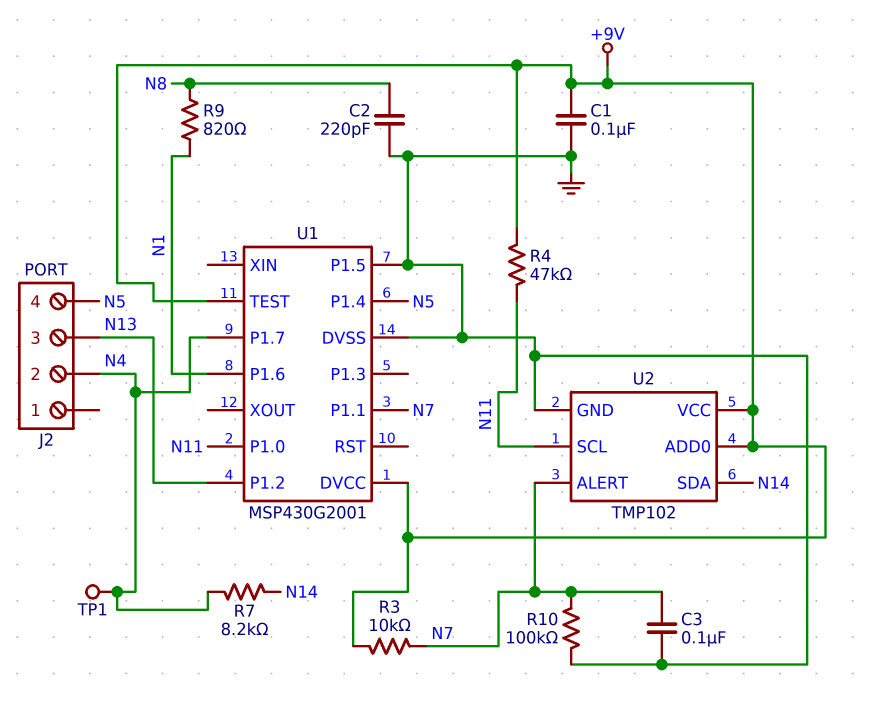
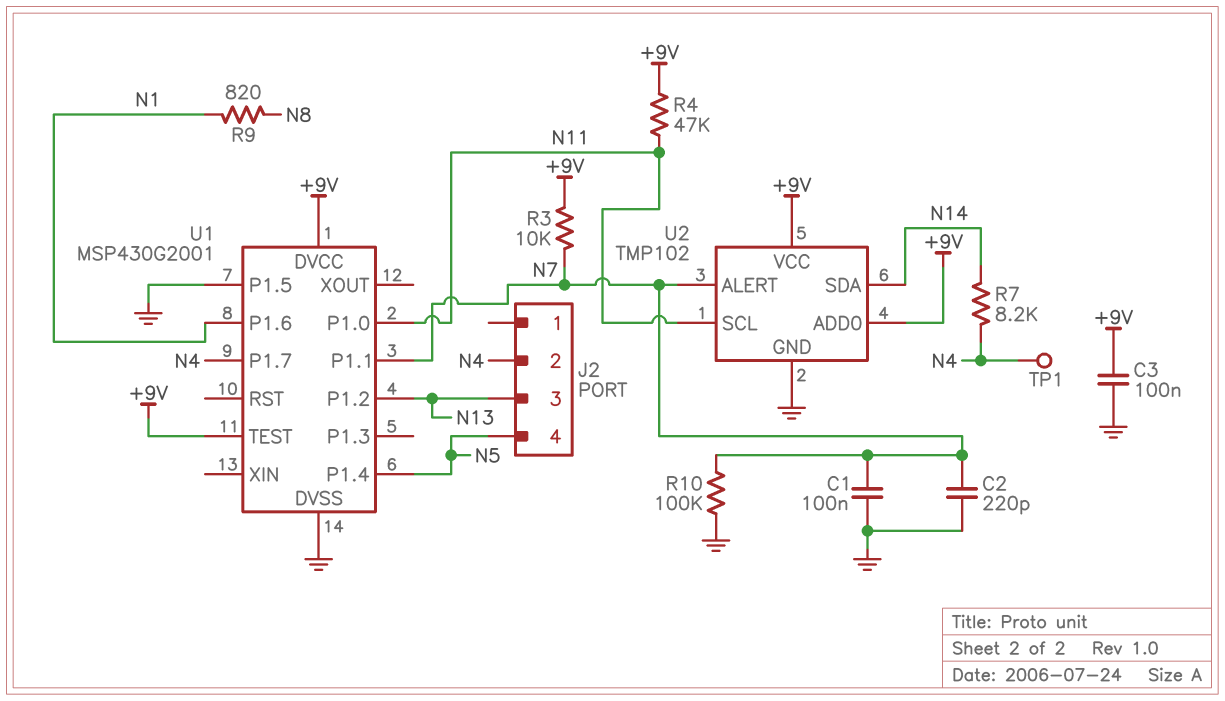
C1: 100nF (+9V, GND) -> 100nF (GND, N7)
C2: 220pF (GND, N8) -> 220pF (GND, N7)
C3: 100nF (GND, N7) -> 100nF (+9V, GND)

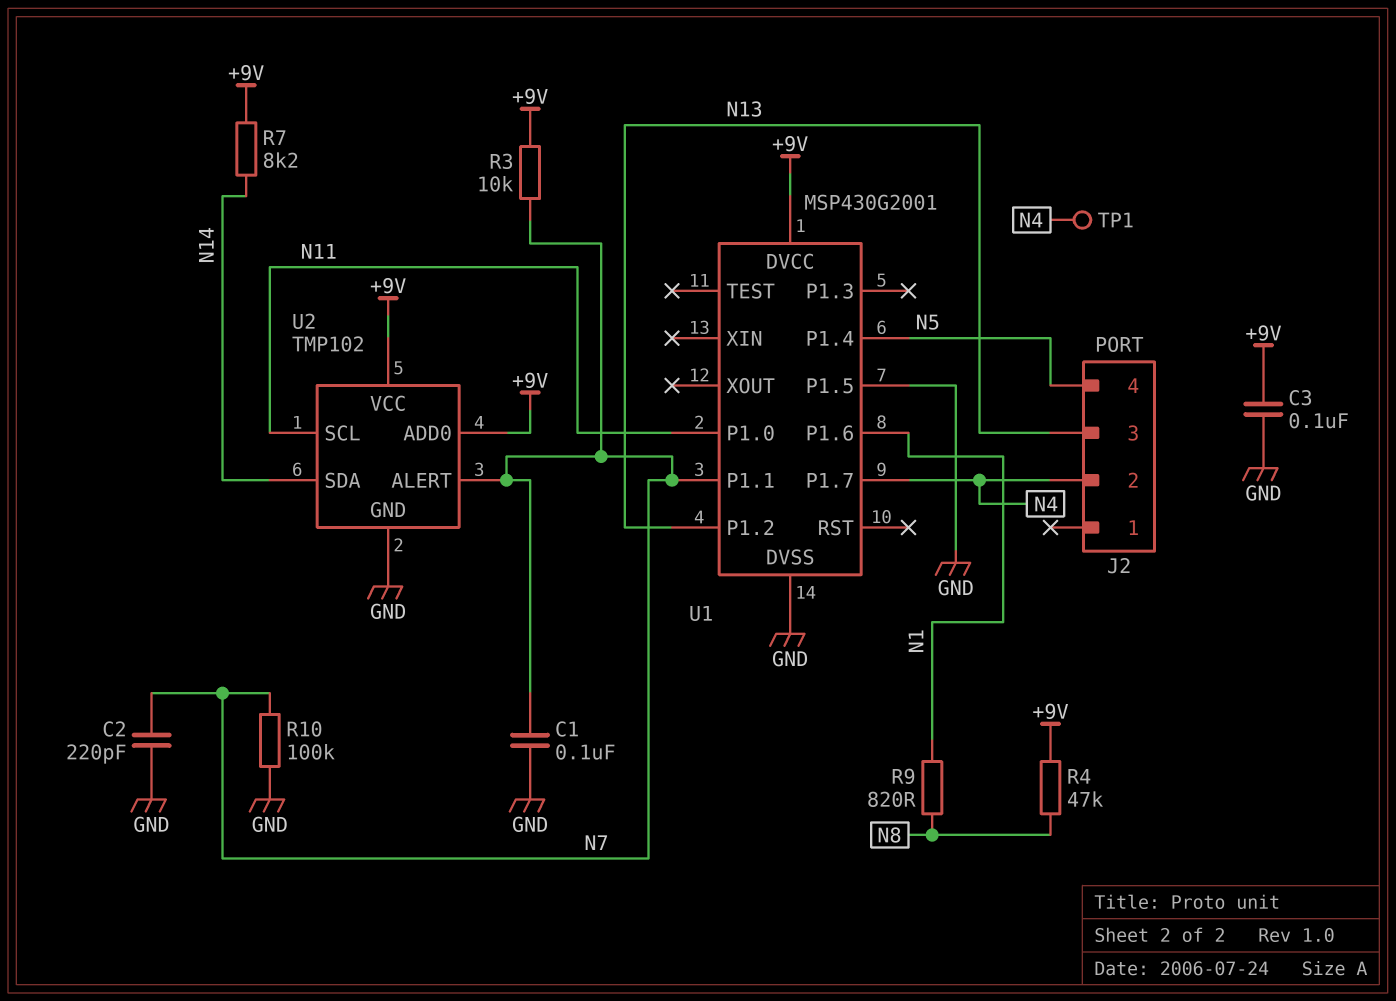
R4: 47k (+9V, N11) -> 47k (+9V, N8)
R7: 8.2k (N4, N14) -> 8.2k (+9V, N14)
U1 pin TEST: +9V -> none

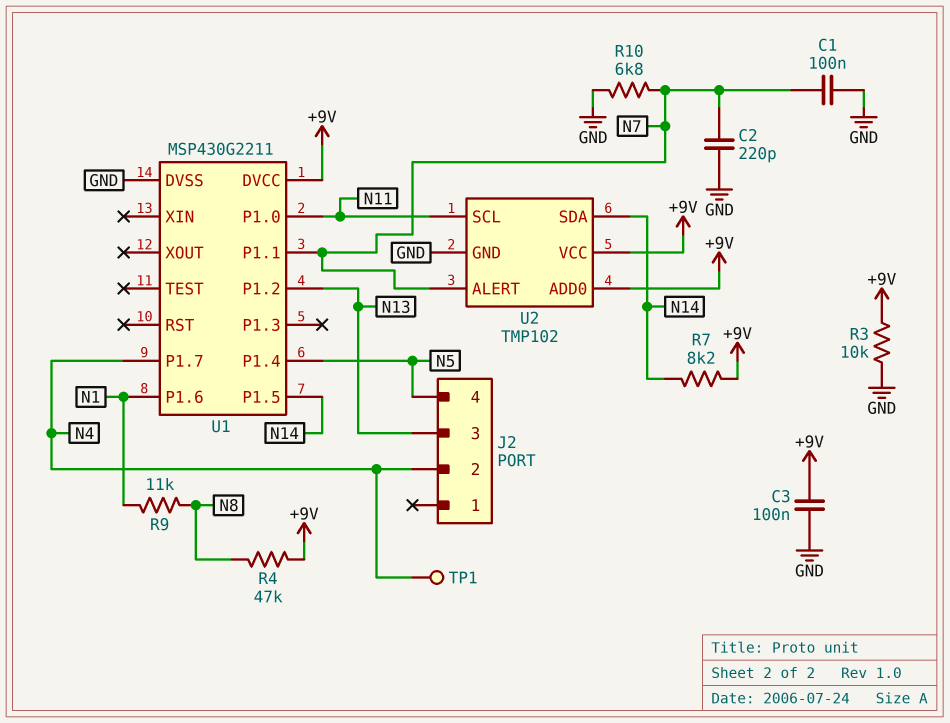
R3: 10k (+9V, N7) -> 10k (+9V, GND)
R9: 820 (N1, N8) -> 11k (N1, N8)
R10: 100k (GND, N7) -> 6.8k (GND, N7)
U1: MSP430G2001 -> MSP430G2211
U1 pin P1.5: GND -> N14

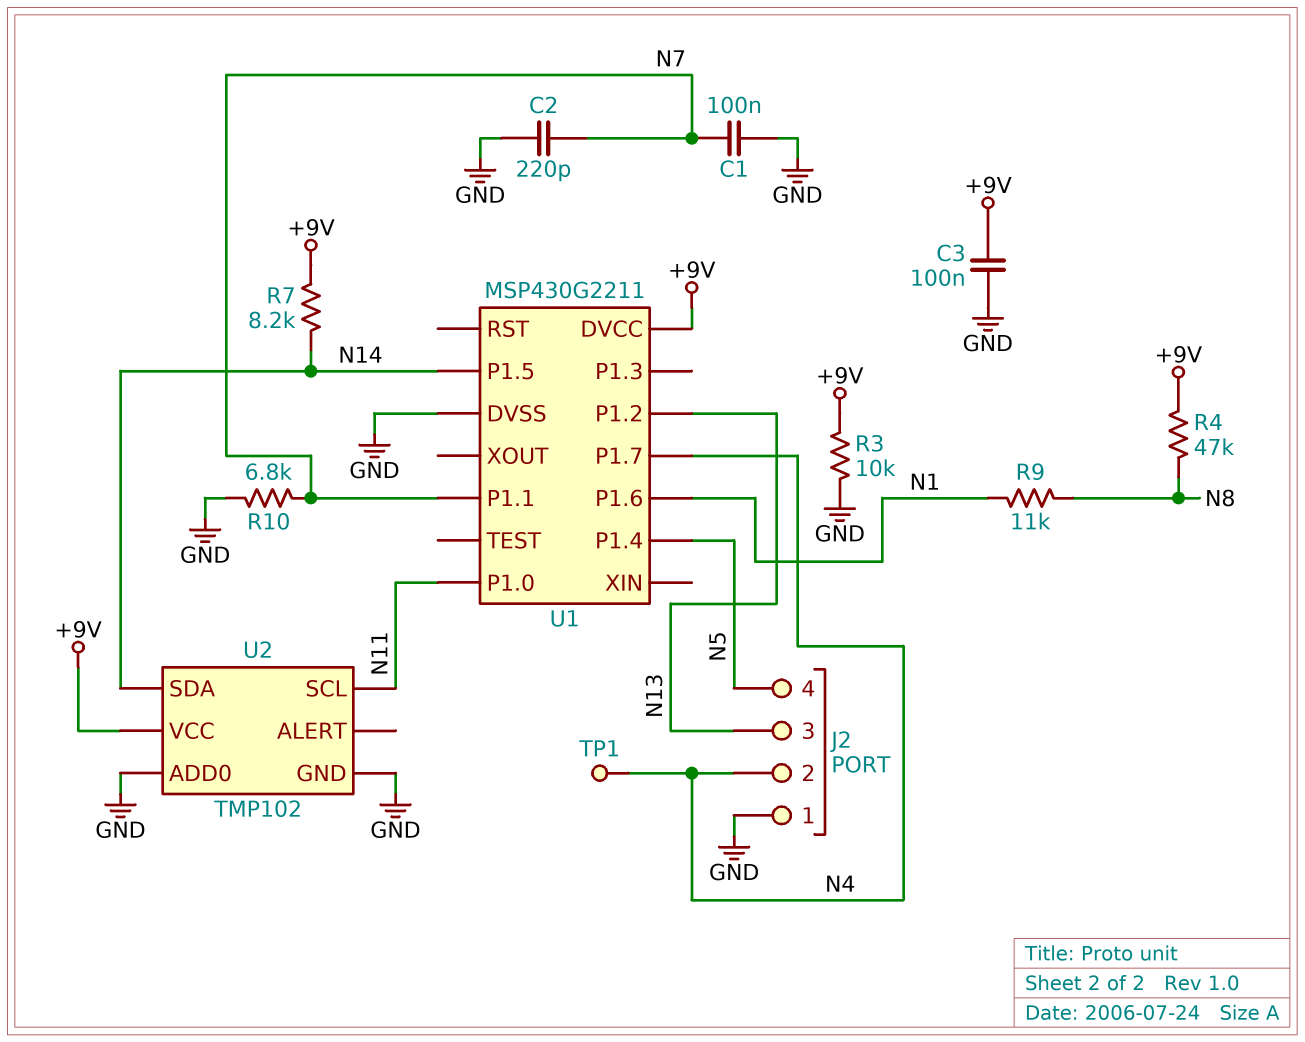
J2 pin 1: none -> GND
U2 pin ADD0: +9V -> GND
U2 pin ALERT: N7 -> none

